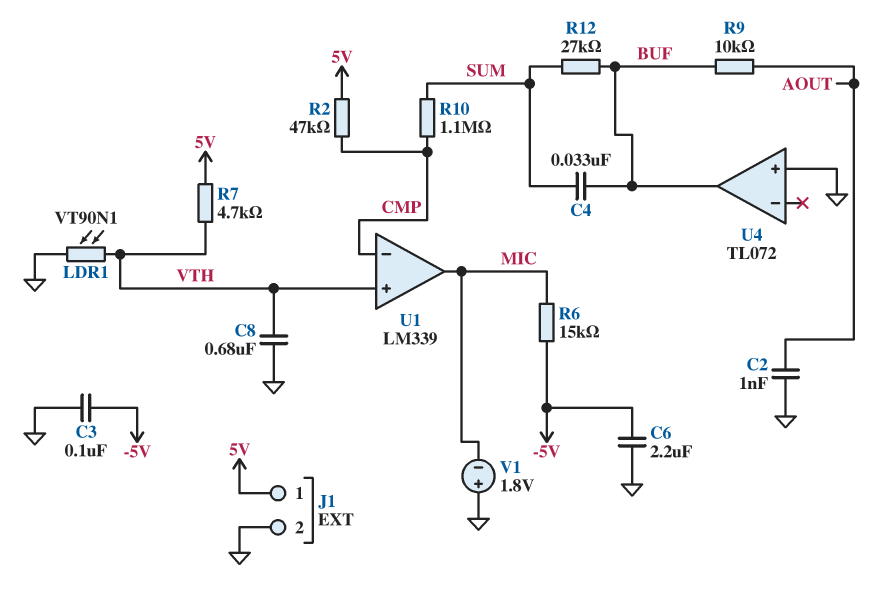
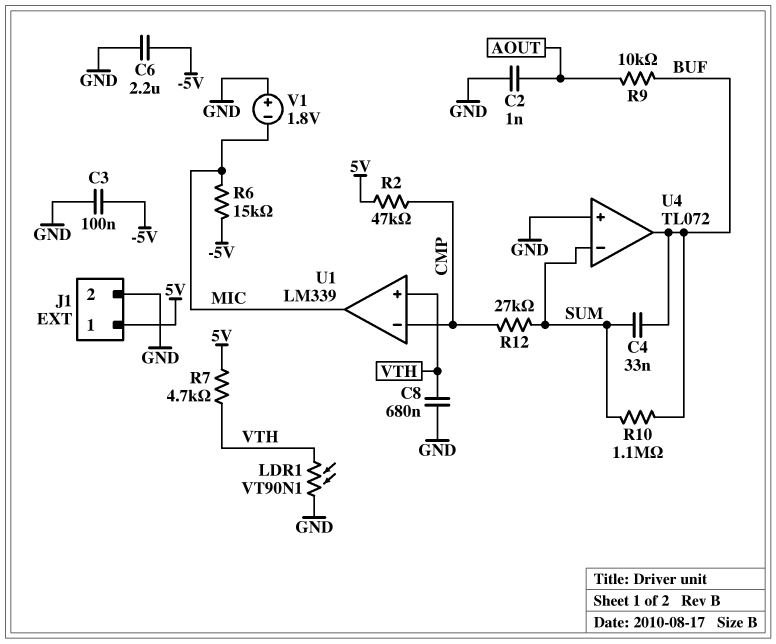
R10: 1.1M (CMP, SUM) -> 1.1M (BUF, SUM)
R12: 27k (BUF, SUM) -> 27k (CMP, SUM)
U4 pin in-: none -> SUM

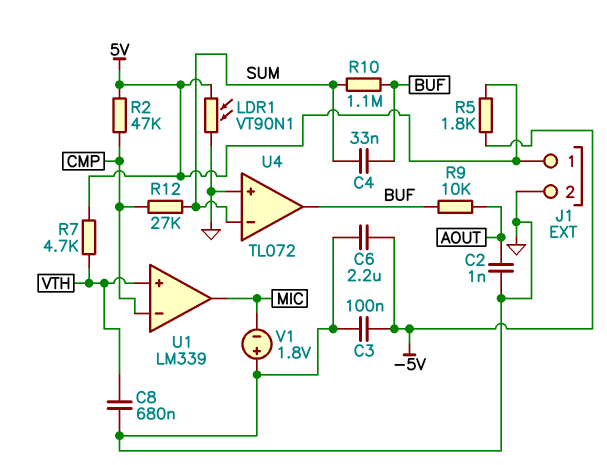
LDR1: VT90N1 (GND, VTH) -> VT90N1 (5V, GND)
R5: none -> 1.8k (-5V, 5V)
R6: 15k (-5V, MIC) -> none

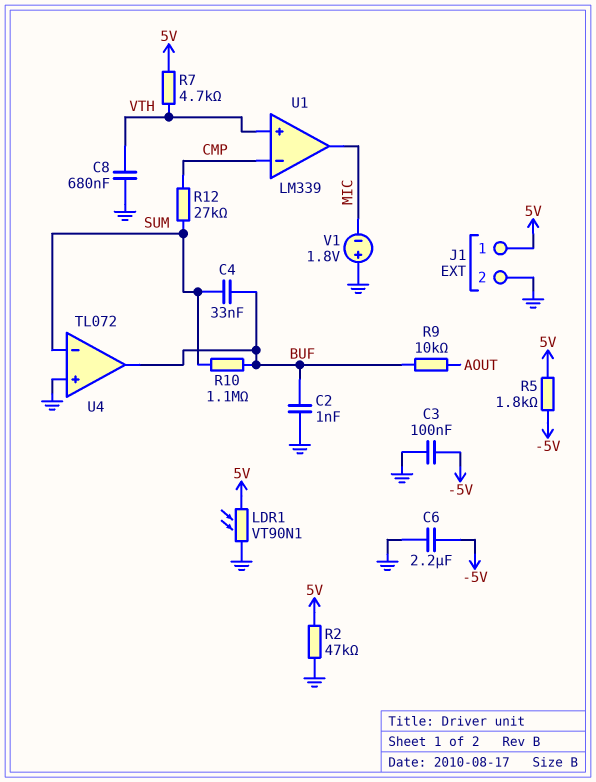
C2: 1nF (AOUT, GND) -> 1nF (BUF, GND)
R2: 47k (5V, CMP) -> 47k (5V, GND)

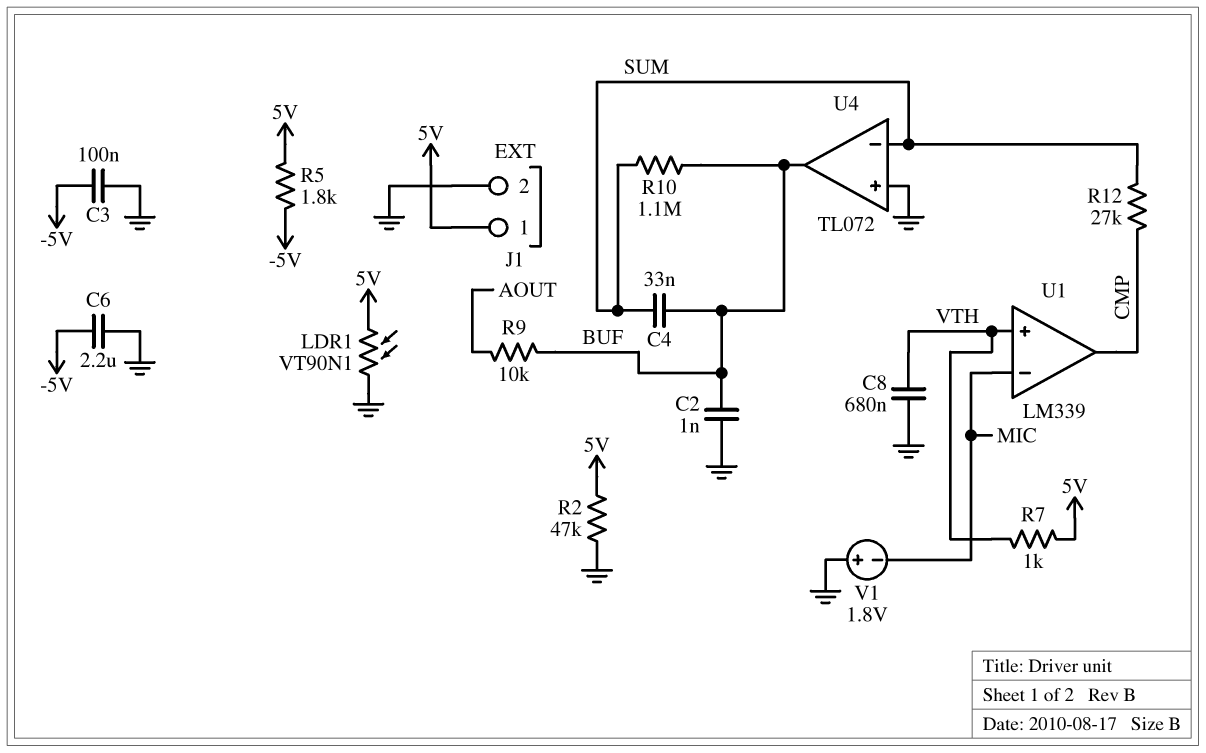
R7: 4.7k (5V, VTH) -> 1k (5V, VTH)
U1 pin in-: CMP -> MIC
U1 pin out: MIC -> CMP

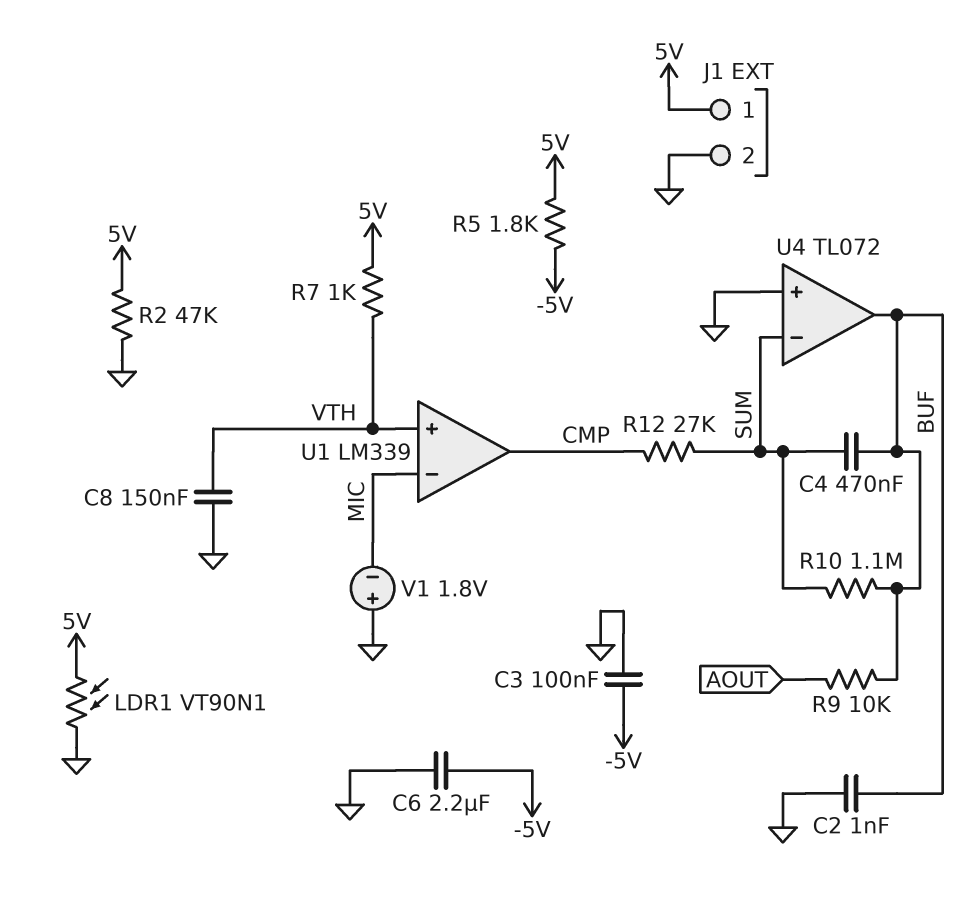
C4: 33nF (BUF, SUM) -> 470nF (BUF, SUM)
C8: 680nF (GND, VTH) -> 150nF (GND, VTH)

